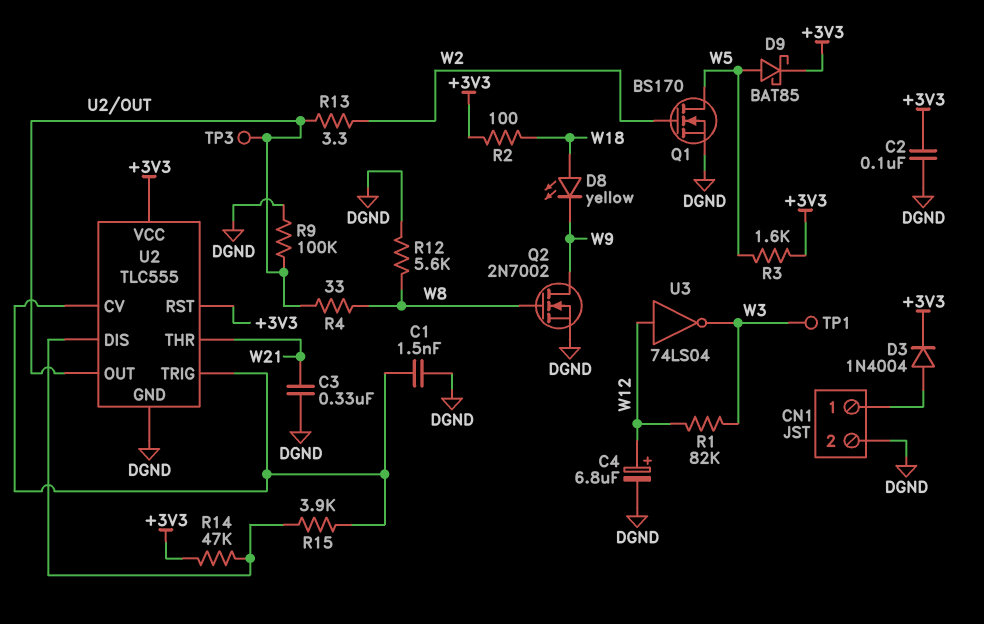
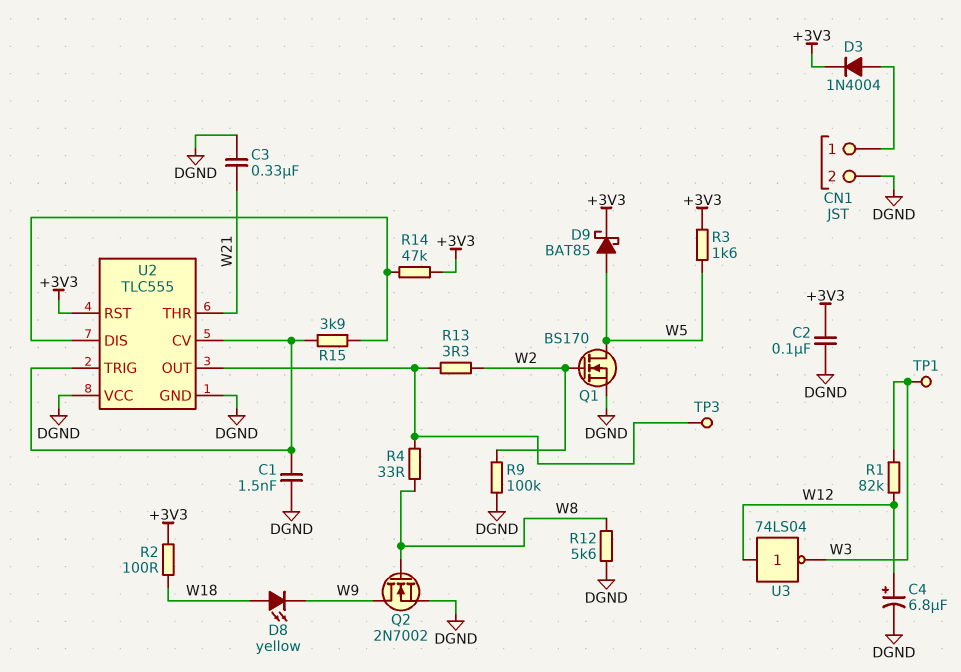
R9: 100k (DGND, U2/OUT) -> 100k (DGND, W2)
U2 pin VCC: +3V3 -> DGND

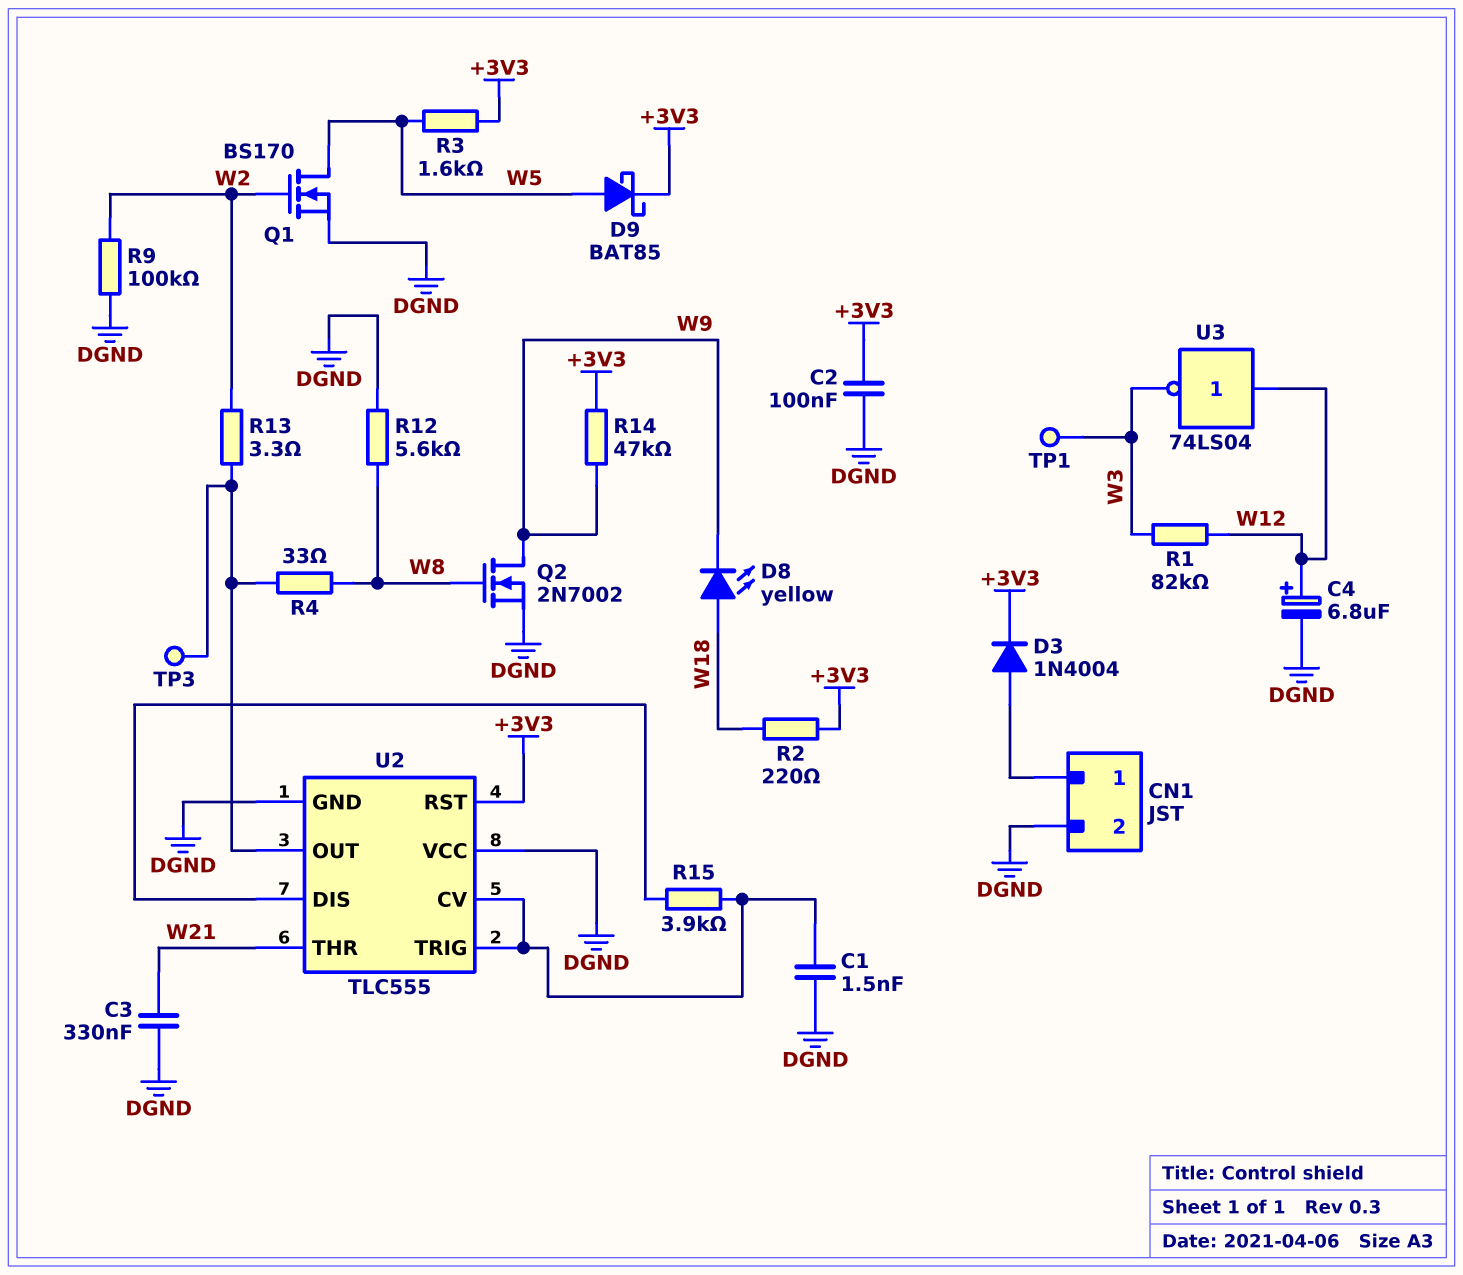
R2: 100 (+3V3, W18) -> 220 (+3V3, W18)
R14: 47k (+3V3, U2/DIS) -> 47k (+3V3, W9)

